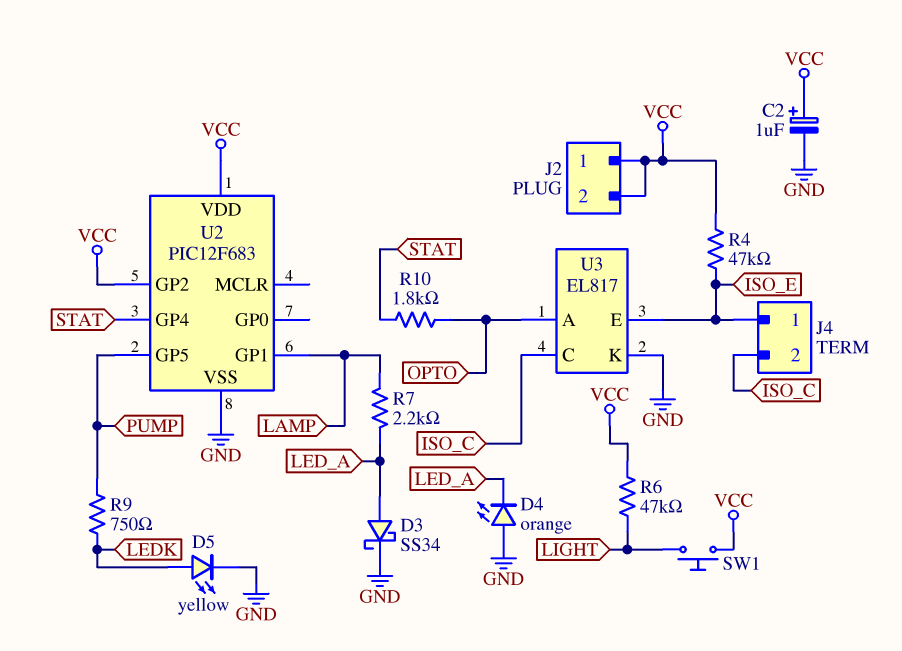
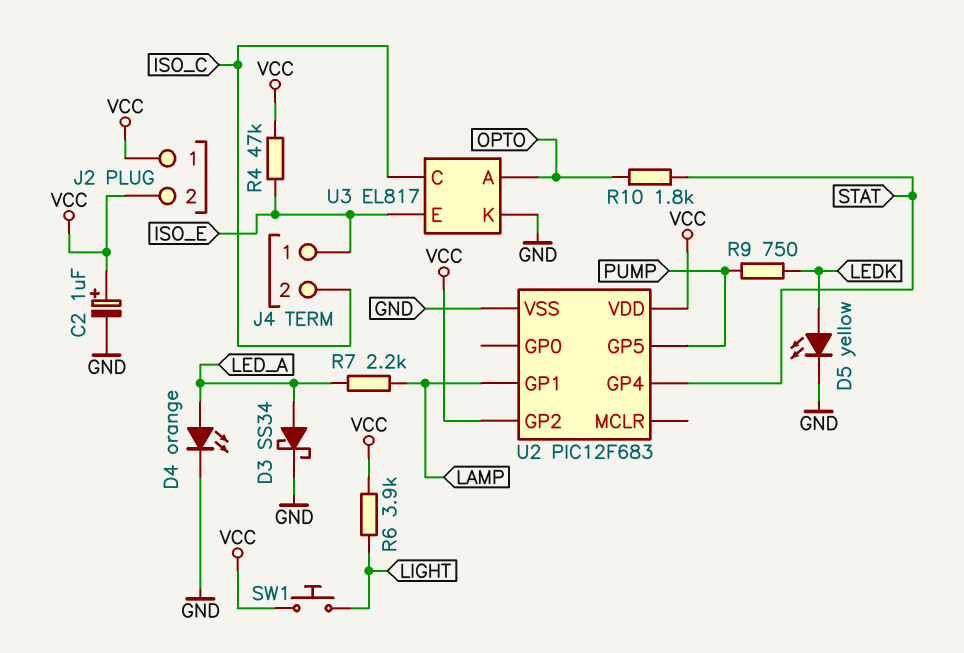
D4: LED orange (A GND, K LED_A) -> LED orange (A LED_A, K GND)
R6: 47k (LIGHT, VCC) -> 3.9k (LIGHT, VCC)

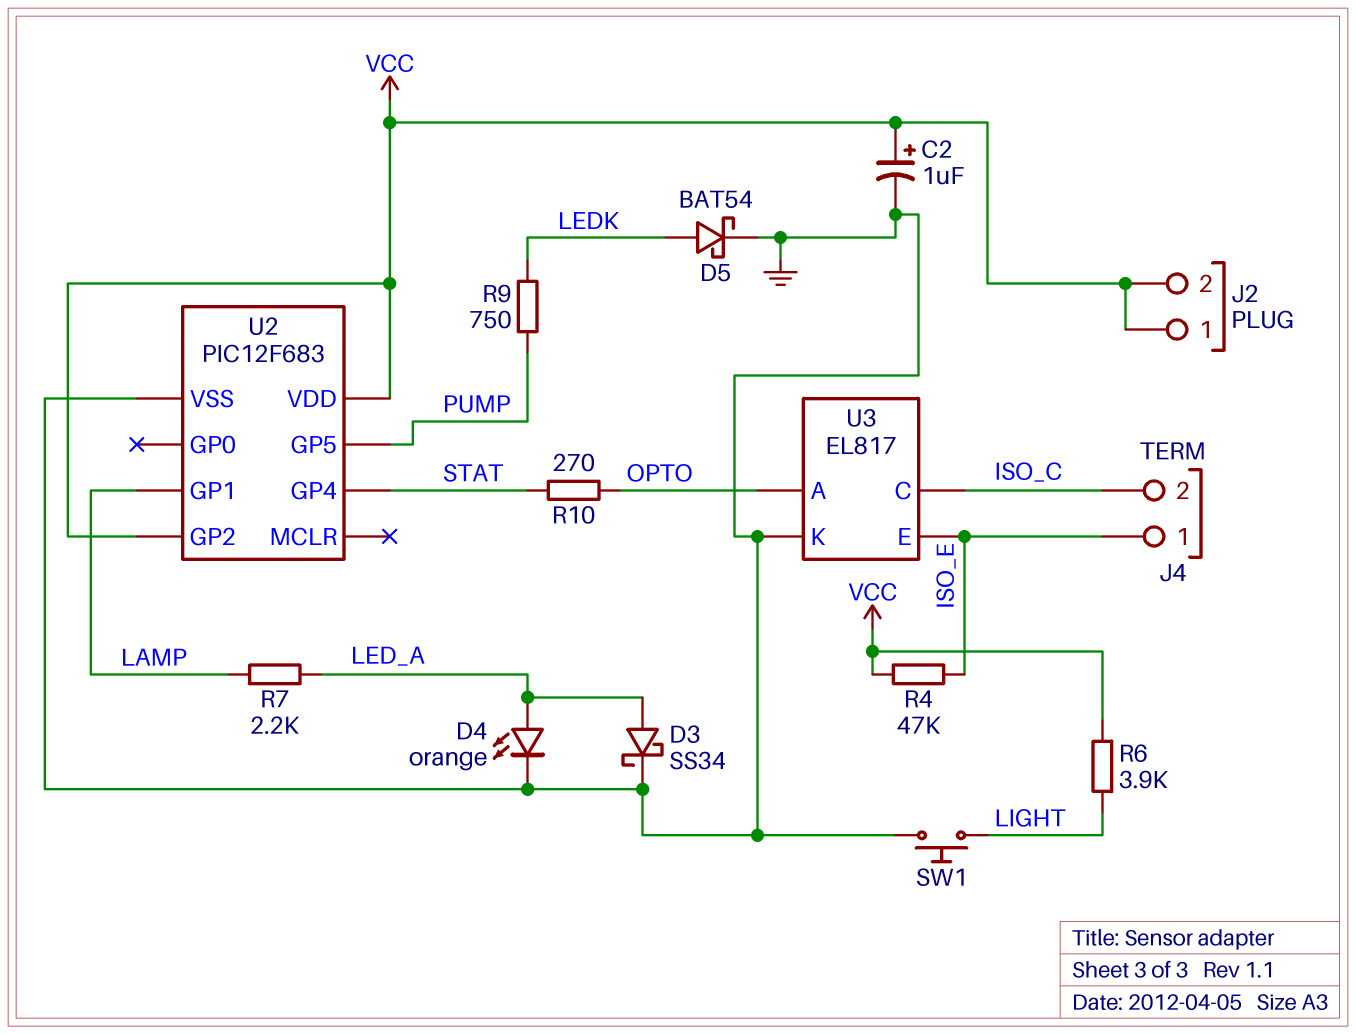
D5: LED yellow (A LEDK, K GND) -> schottky BAT54 (A LEDK, K GND)
R10: 1.8k (OPTO, STAT) -> 270 (OPTO, STAT)
SW1: button (LIGHT, VCC) -> button (GND, LIGHT)

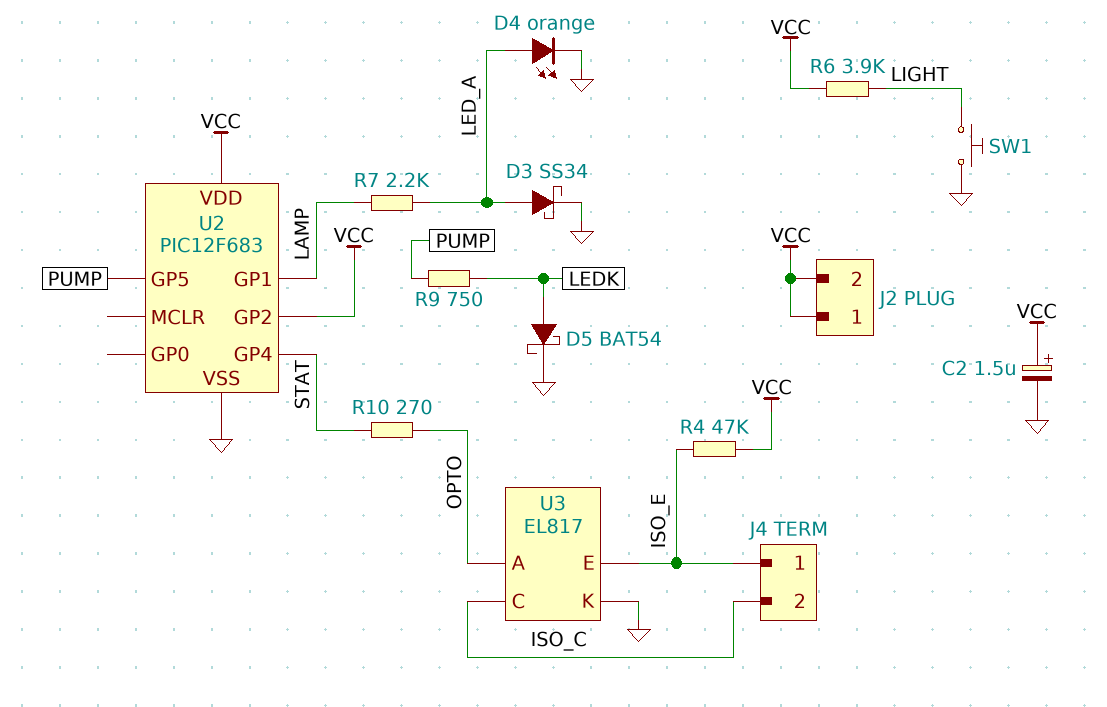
C2: 1uF (plus VCC, minus GND) -> 1.5uF (plus VCC, minus GND)

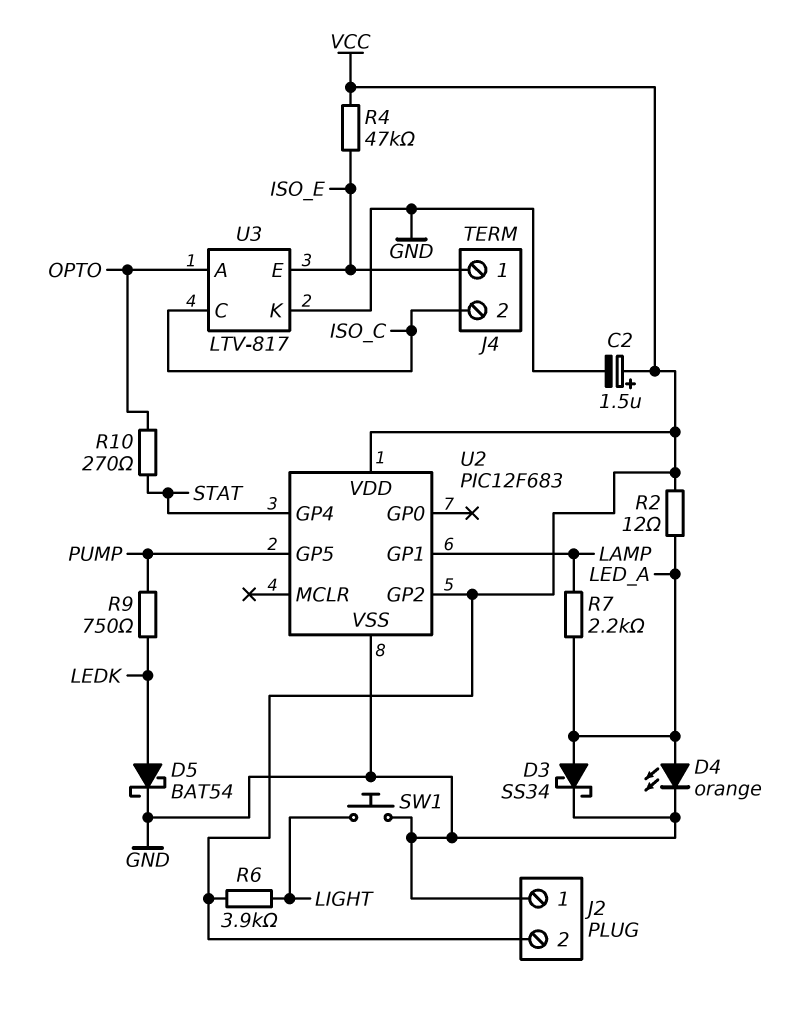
J2 pin 1: VCC -> GND
R2: none -> 12 (LED_A, VCC)
U3: EL817 -> LTV-817

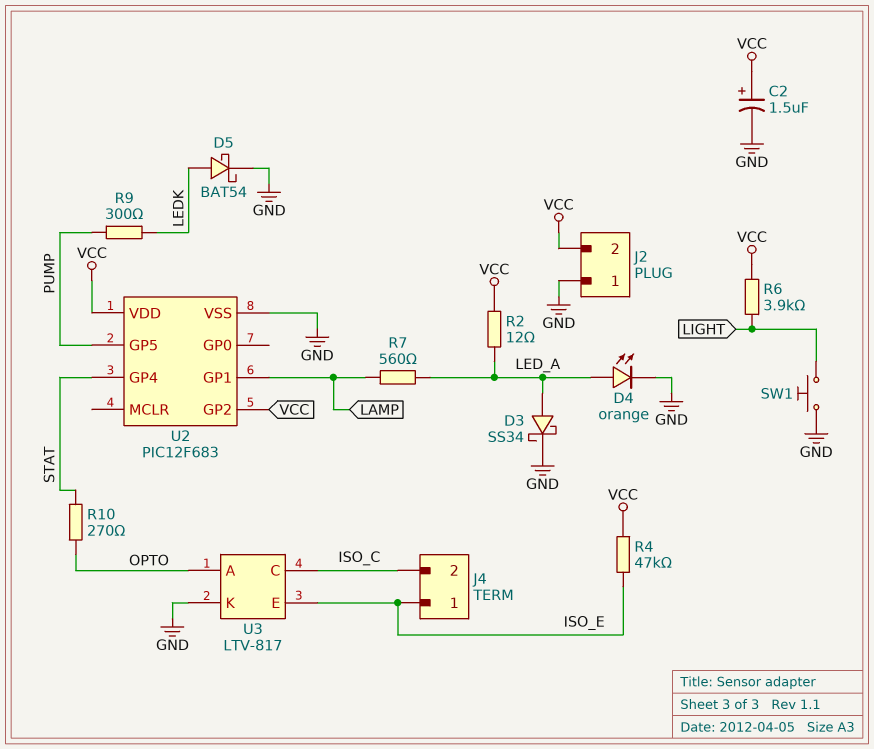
R7: 2.2k (LAMP, LED_A) -> 560 (LAMP, LED_A)
R9: 750 (LEDK, PUMP) -> 300 (LEDK, PUMP)

